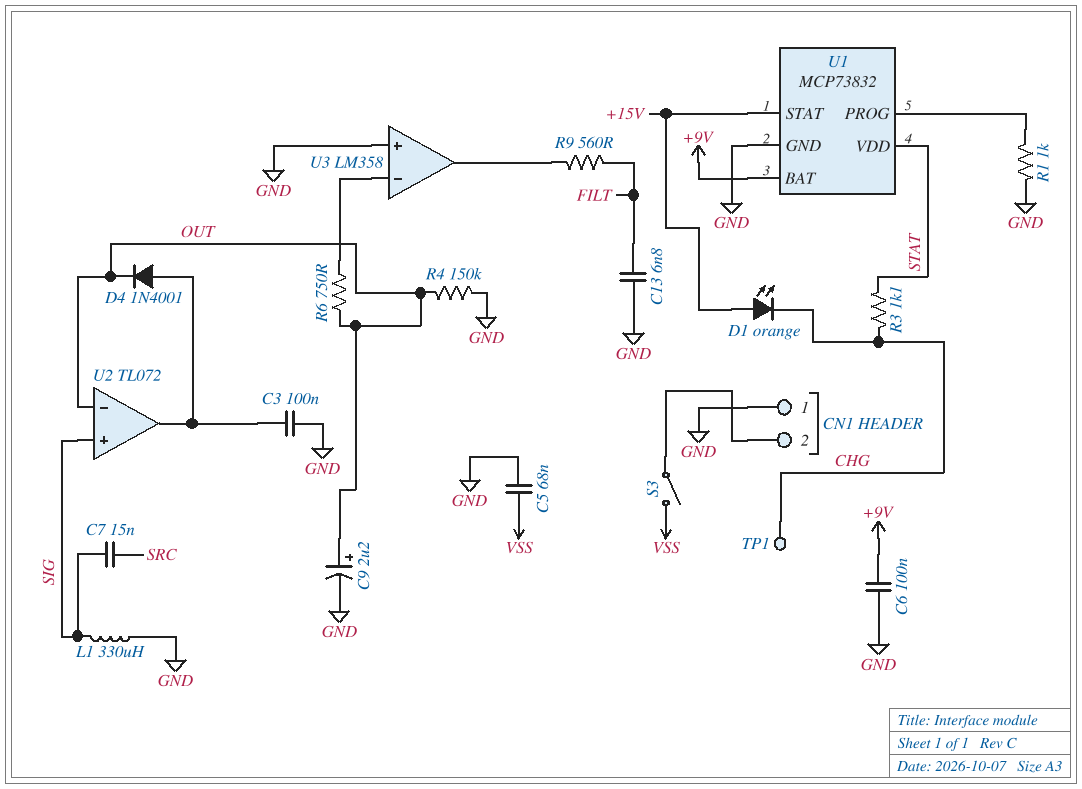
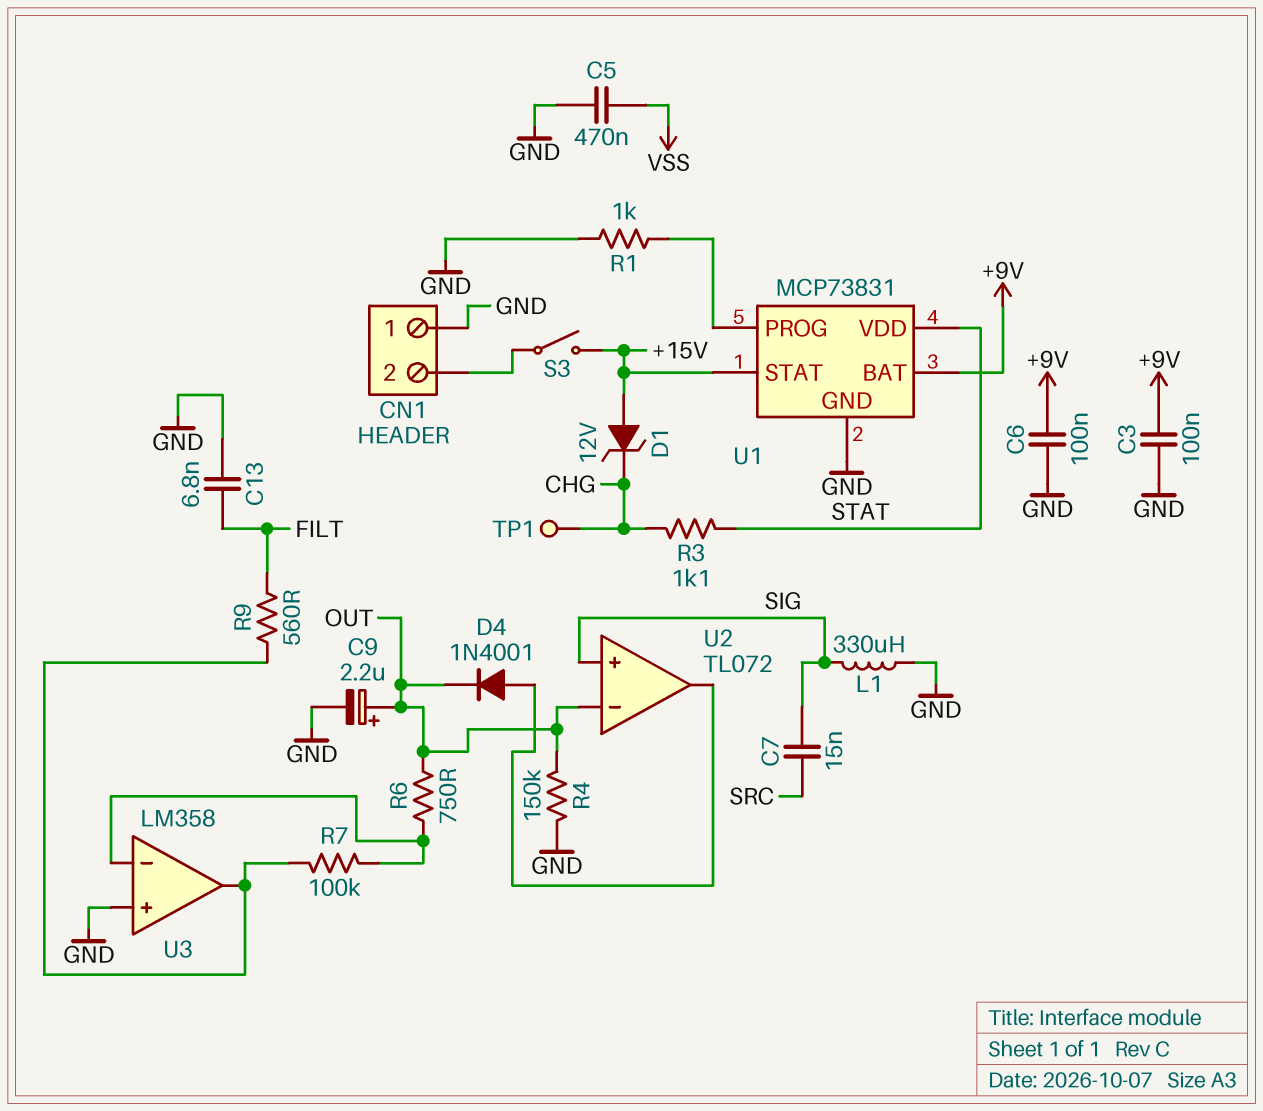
C3: 100nF (GND, U2/out) -> 100nF (+9V, GND)
C5: 68nF (GND, VSS) -> 470nF (GND, VSS)
D1: LED orange (A +15V, K CHG) -> zener 12V (A +15V, K CHG)
R7: none -> 100k (U3/in-, U3/out)
S3: switch (CN1/2, VSS) -> switch (+15V, CN1/2)
U1: MCP73832 -> MCP73831

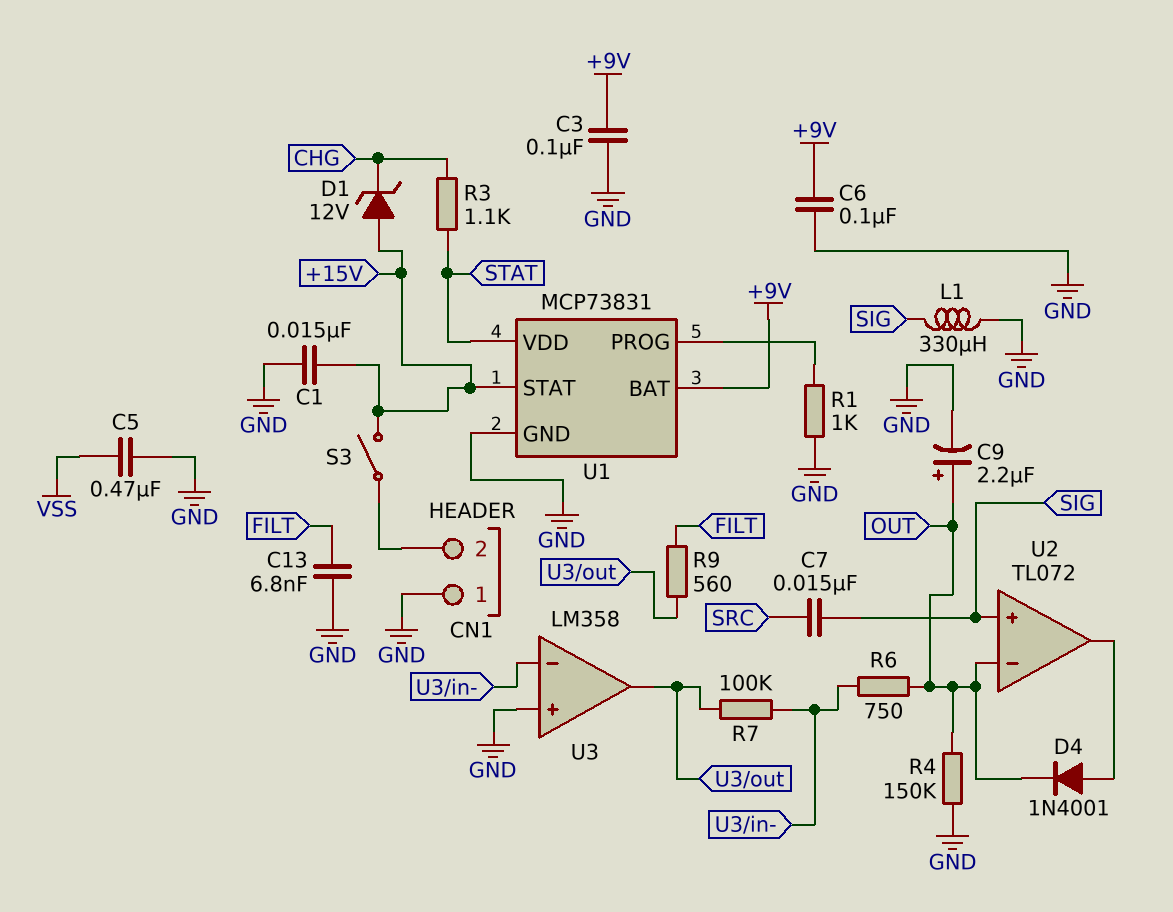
C1: none -> 15nF (+15V, GND)
TP1: test point (CHG) -> none

